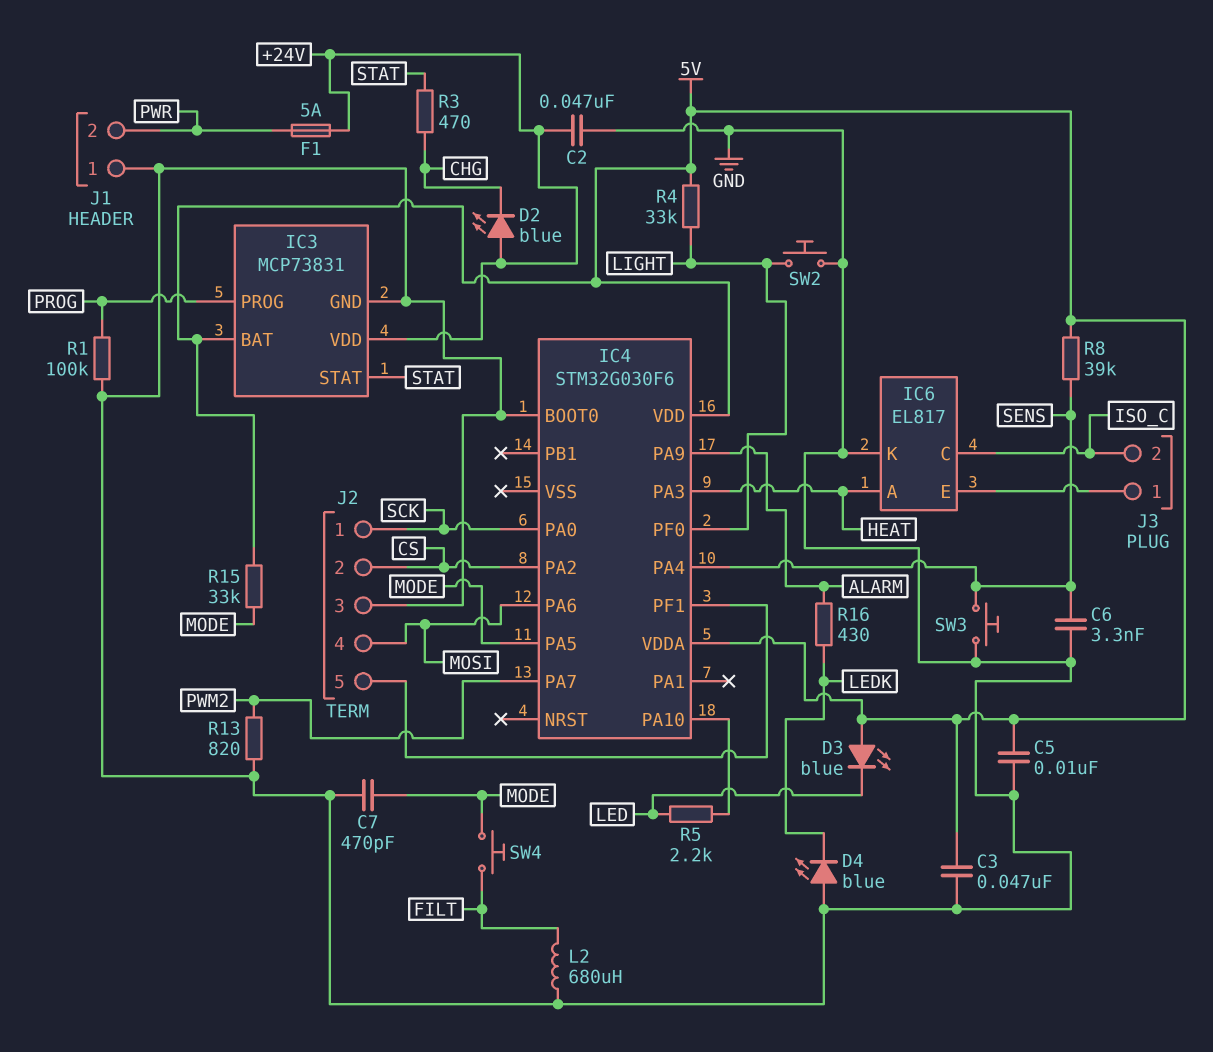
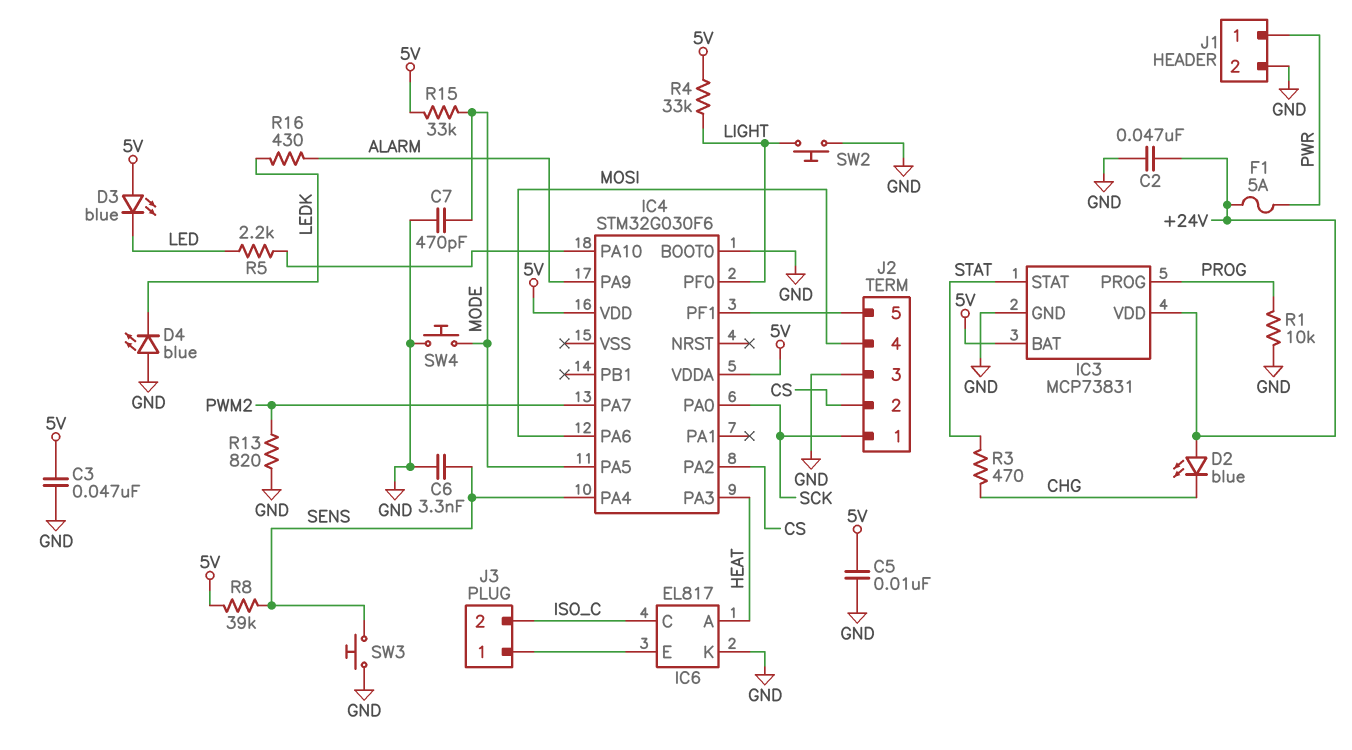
J1 pin 1: GND -> PWR
J1 pin 2: PWR -> GND
L2: 680uH (FILT, GND) -> none
R1: 100k (GND, PROG) -> 10k (GND, PROG)
SW4: button (FILT, MODE) -> button (GND, MODE)

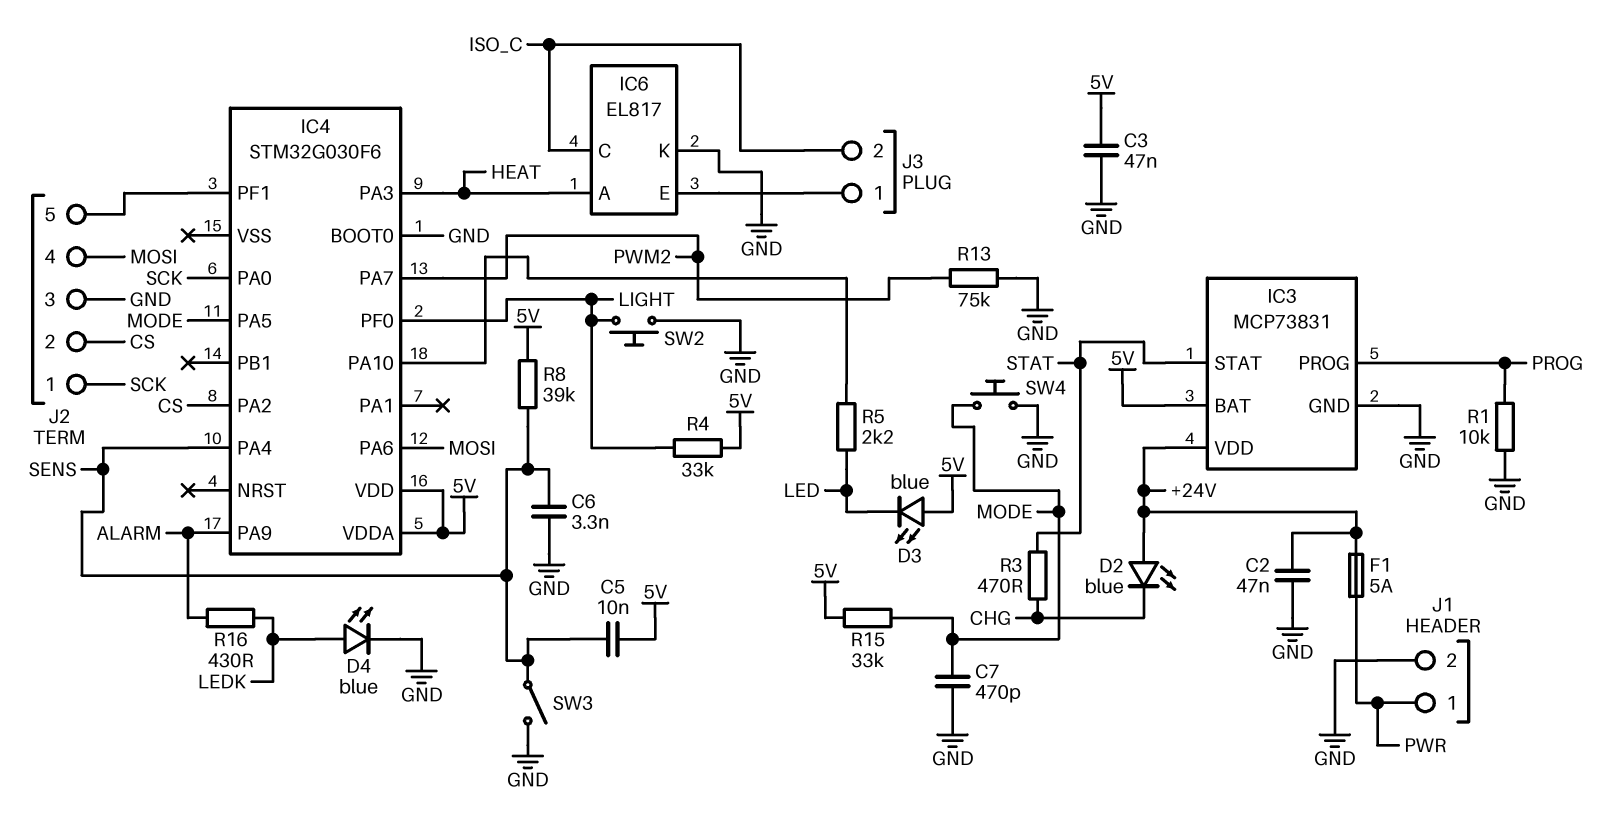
C5: 10nF (5V, GND) -> 10nF (5V, SENS)
D4: LED blue (A GND, K LEDK) -> LED blue (A LEDK, K GND)
R13: 820 (GND, PWM2) -> 75k (GND, PWM2)
SW3: button (GND, SENS) -> switch (GND, SENS)

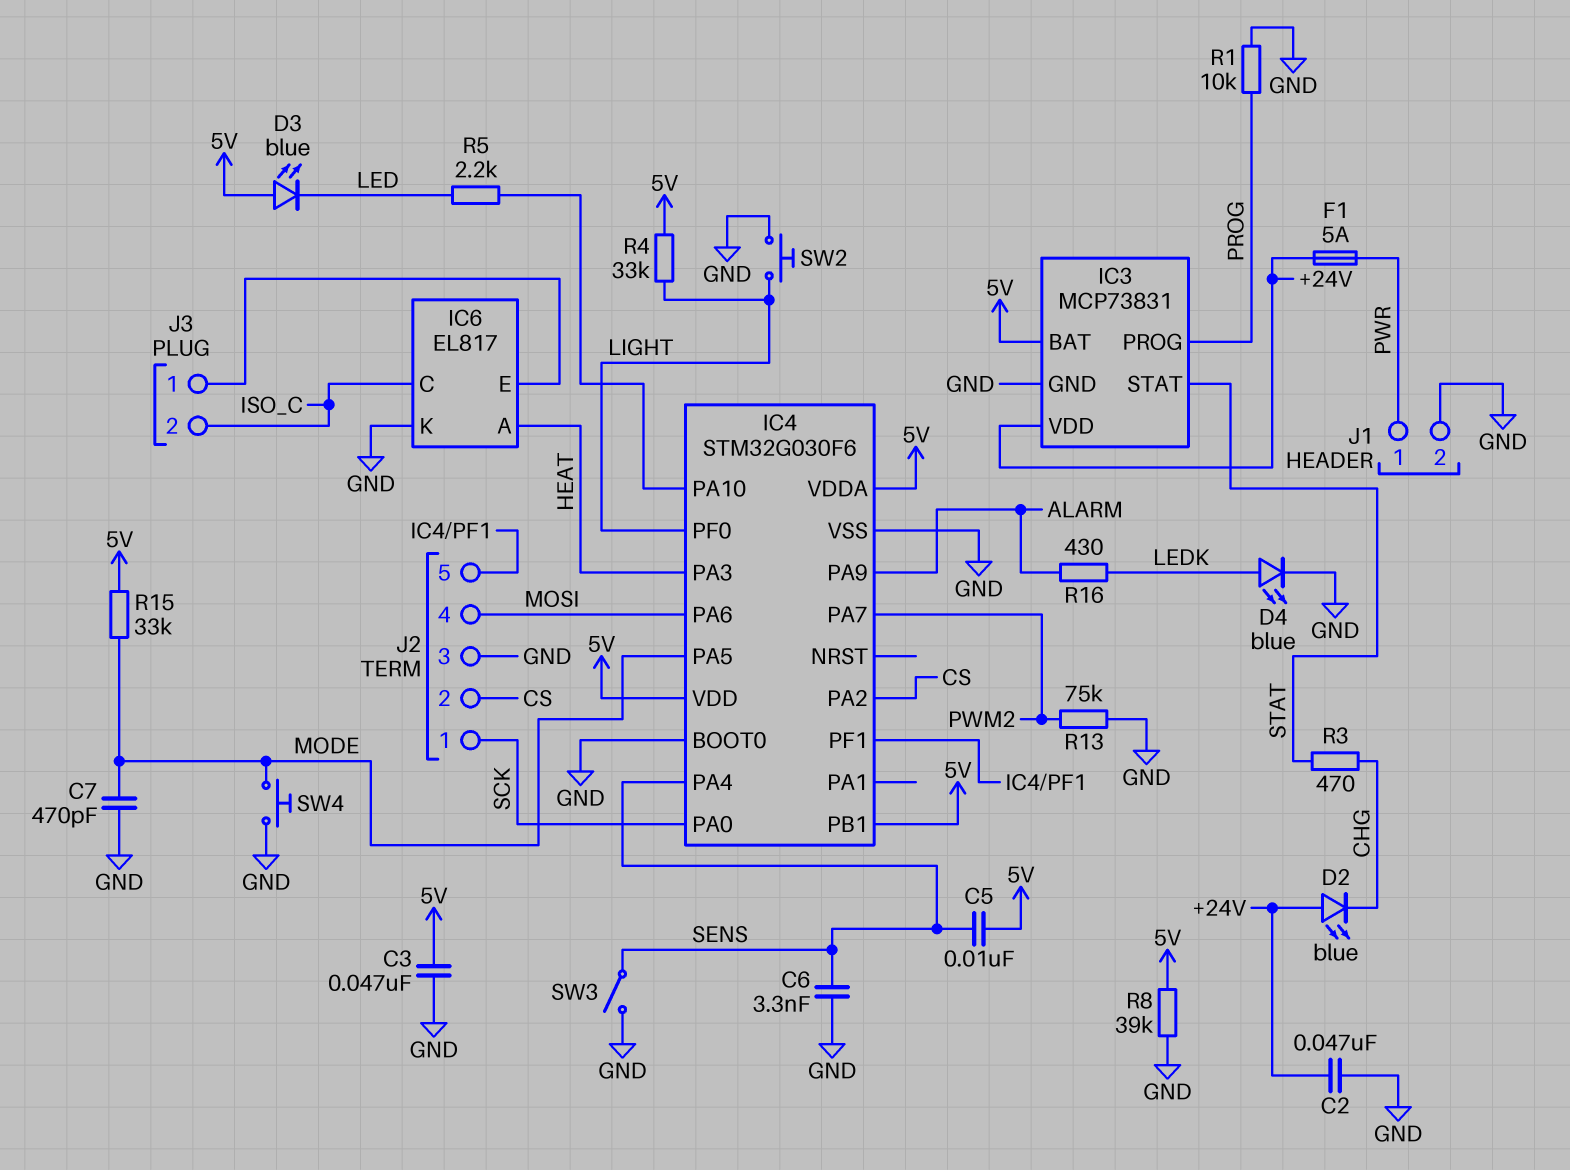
IC4 pin PB1: none -> 5V
IC4 pin VSS: none -> GND
R8: 39k (5V, SENS) -> 39k (5V, GND)

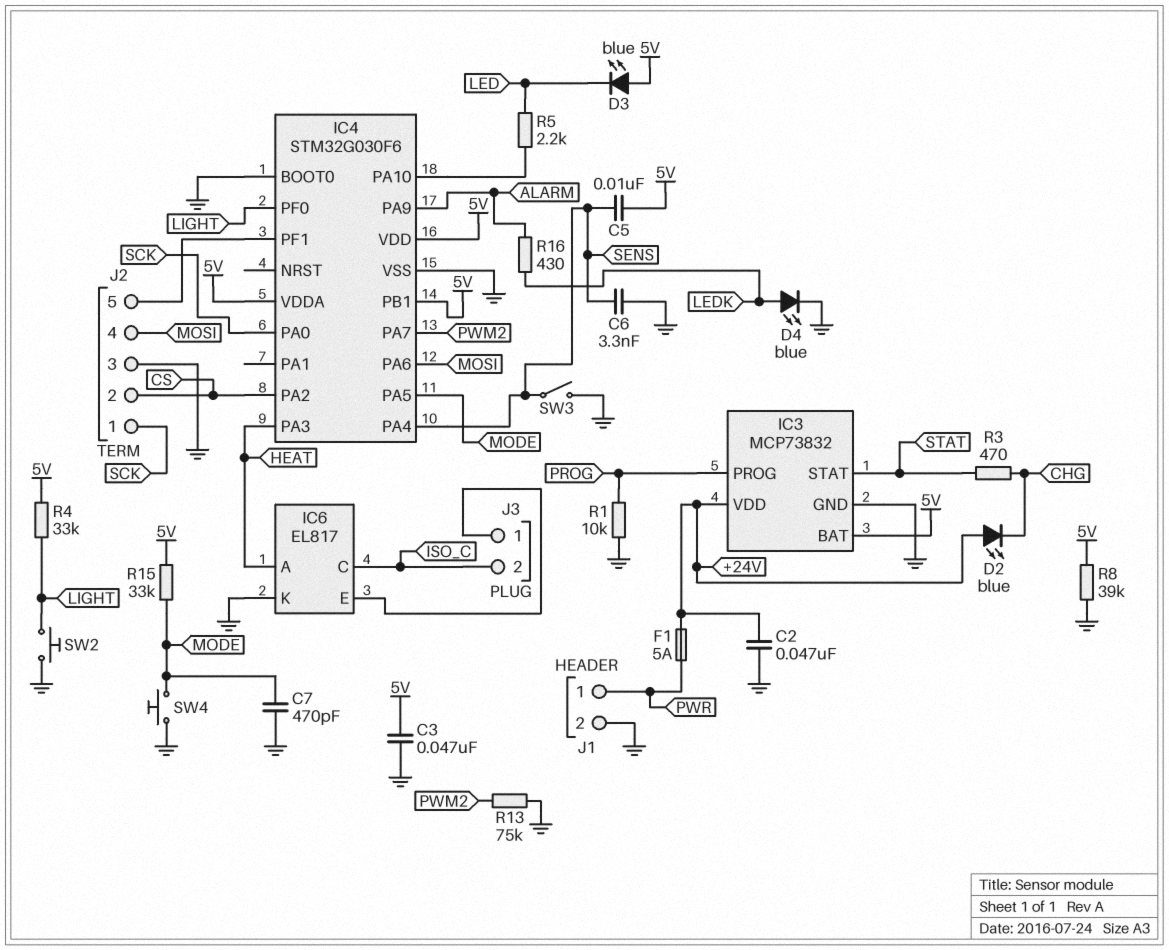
IC3: MCP73831 -> MCP73832

